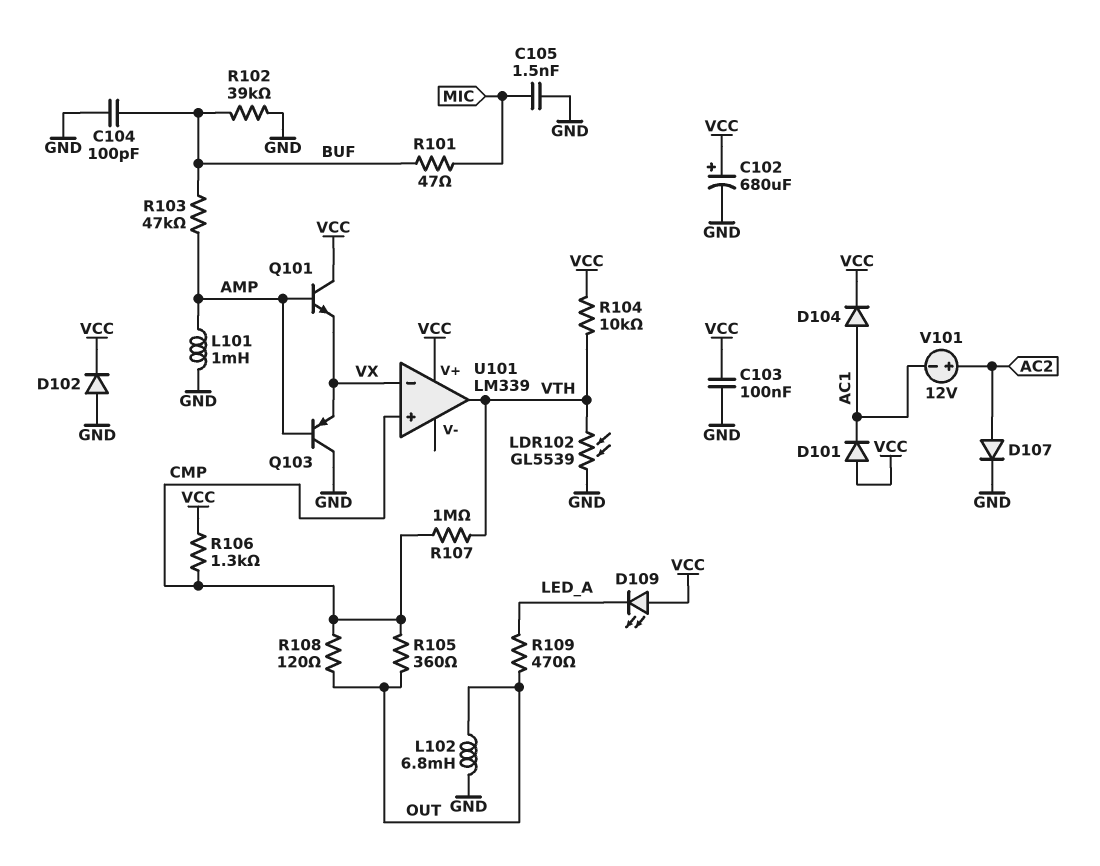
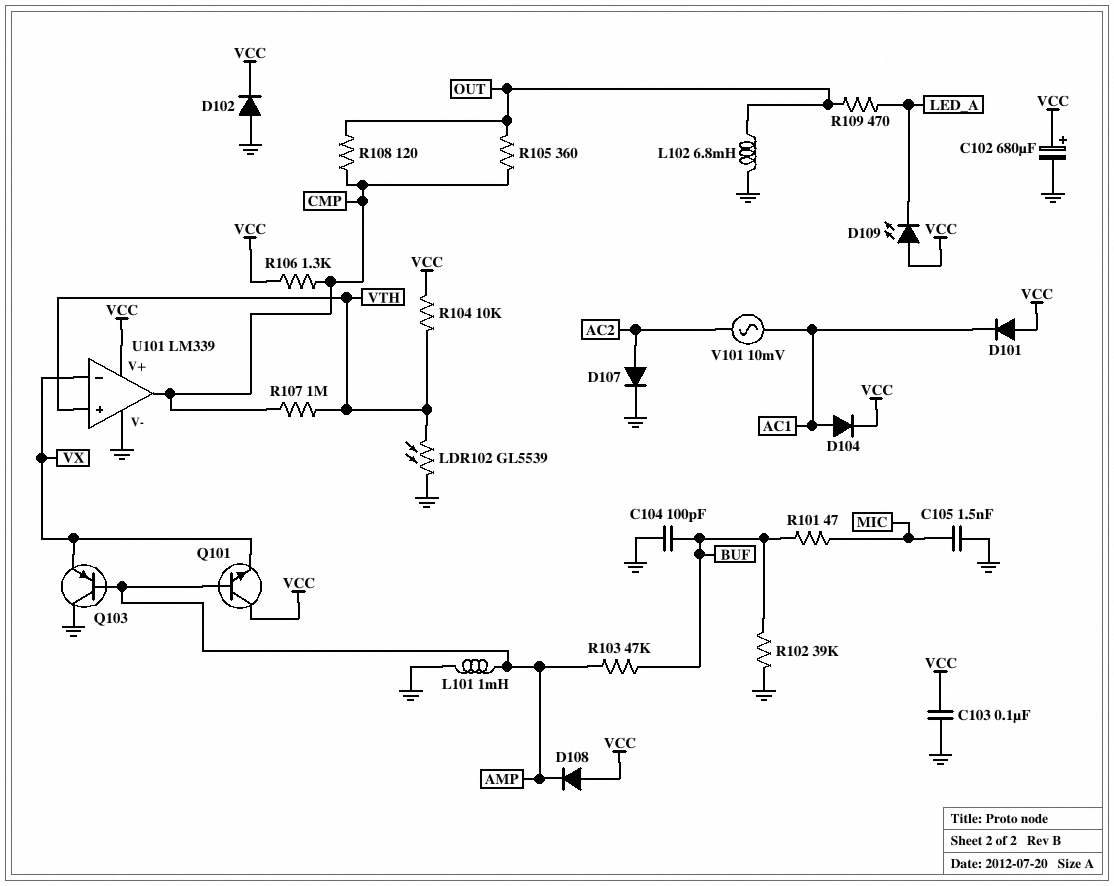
D108: none -> diode (A VCC, K AMP)
U101 pin V-: none -> GND
U101 pin in+: CMP -> VTH
U101 pin out: VTH -> CMP
V101: 12V (plus AC2, minus AC1) -> AC 10mV (AC1, AC2)

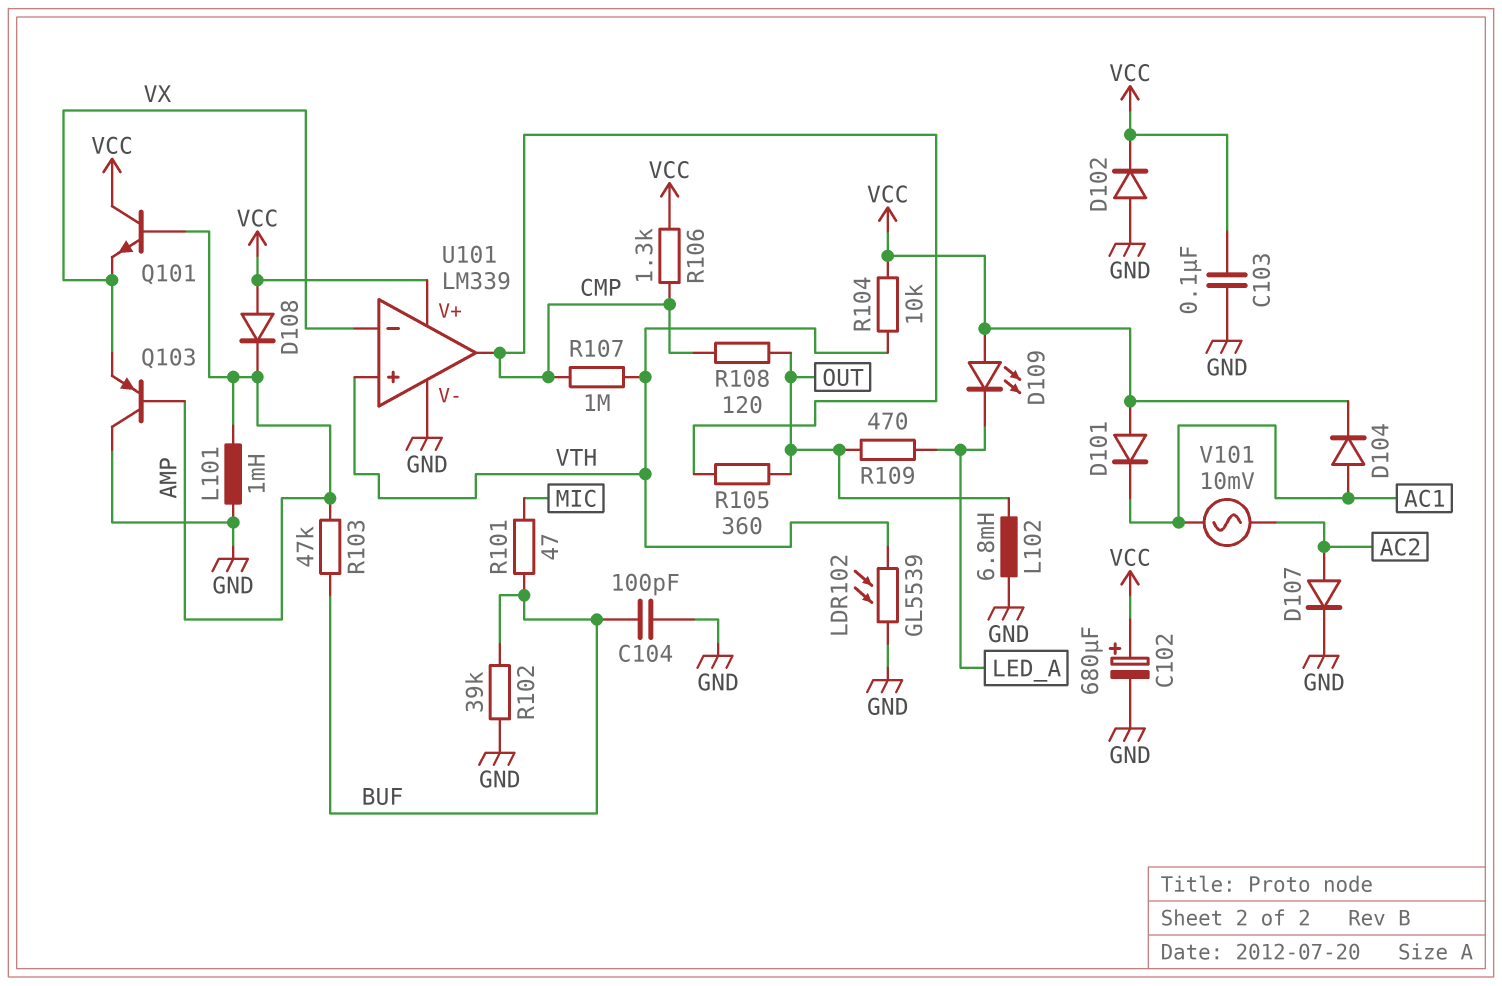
C105: 1.5nF (GND, MIC) -> none

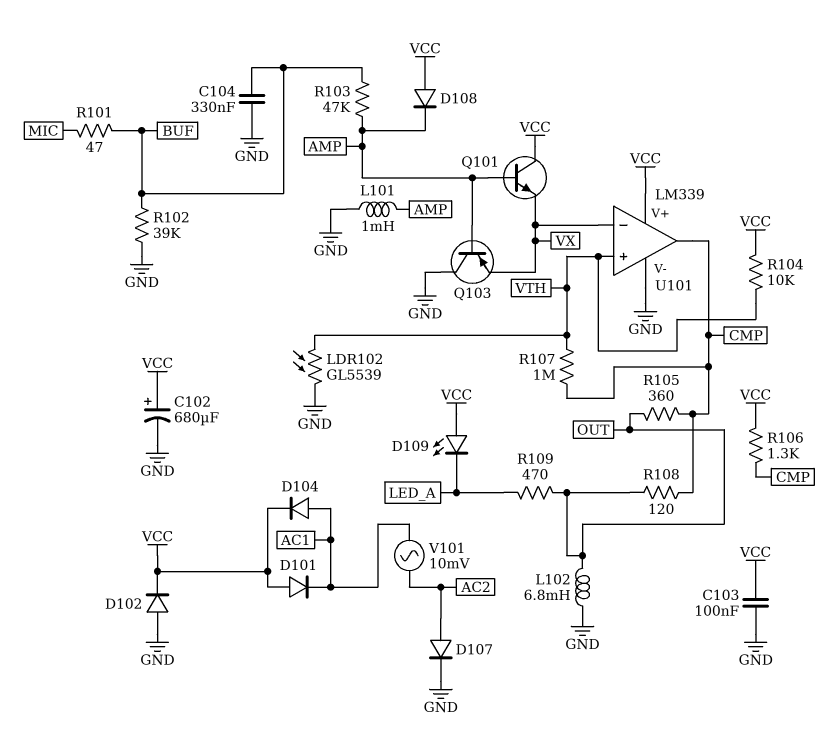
C104: 100pF (BUF, GND) -> 330nF (BUF, GND)

